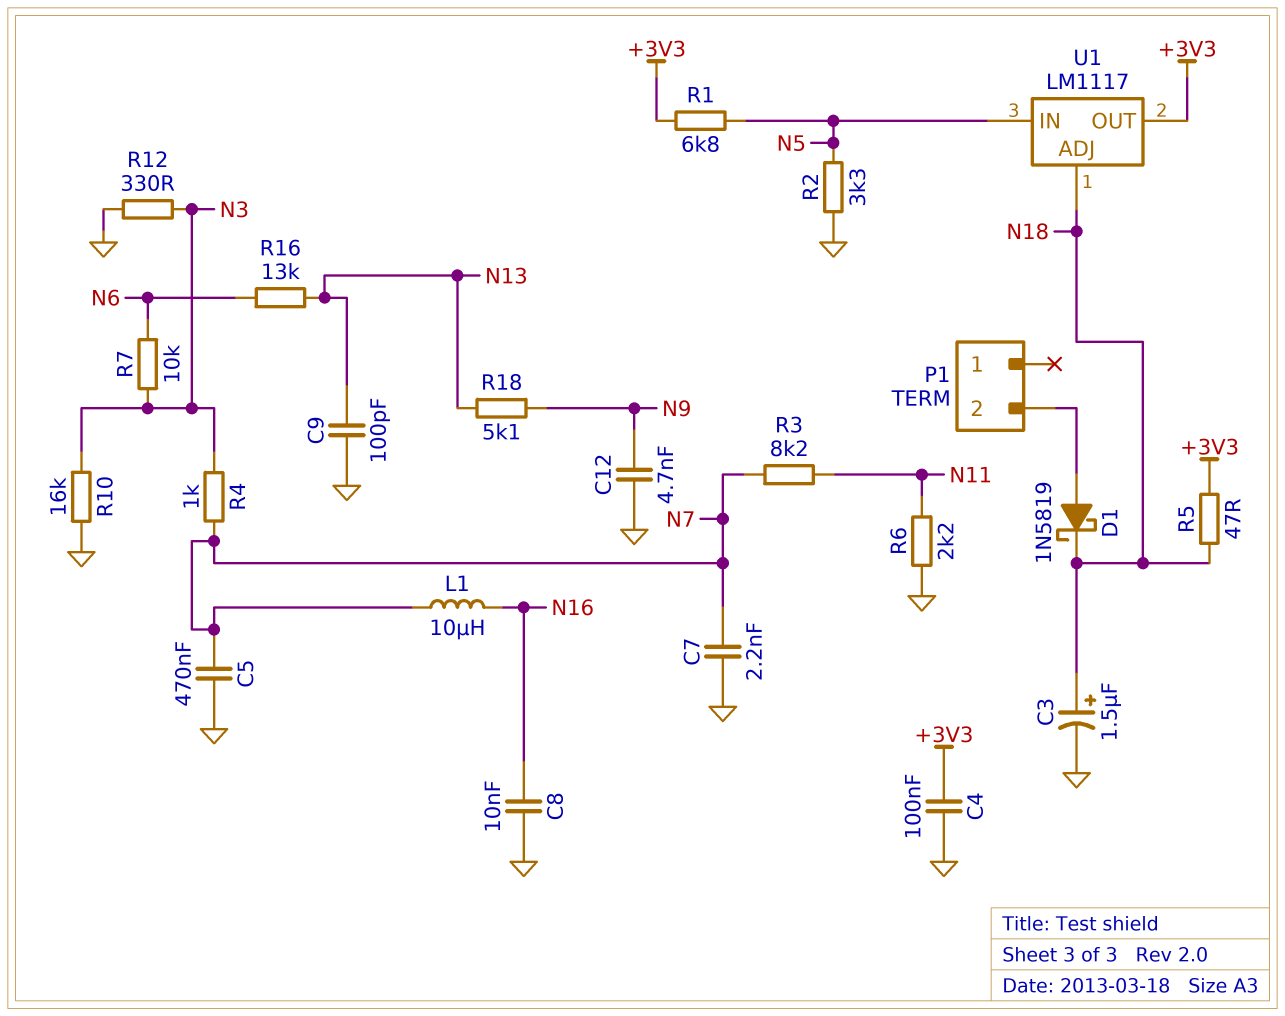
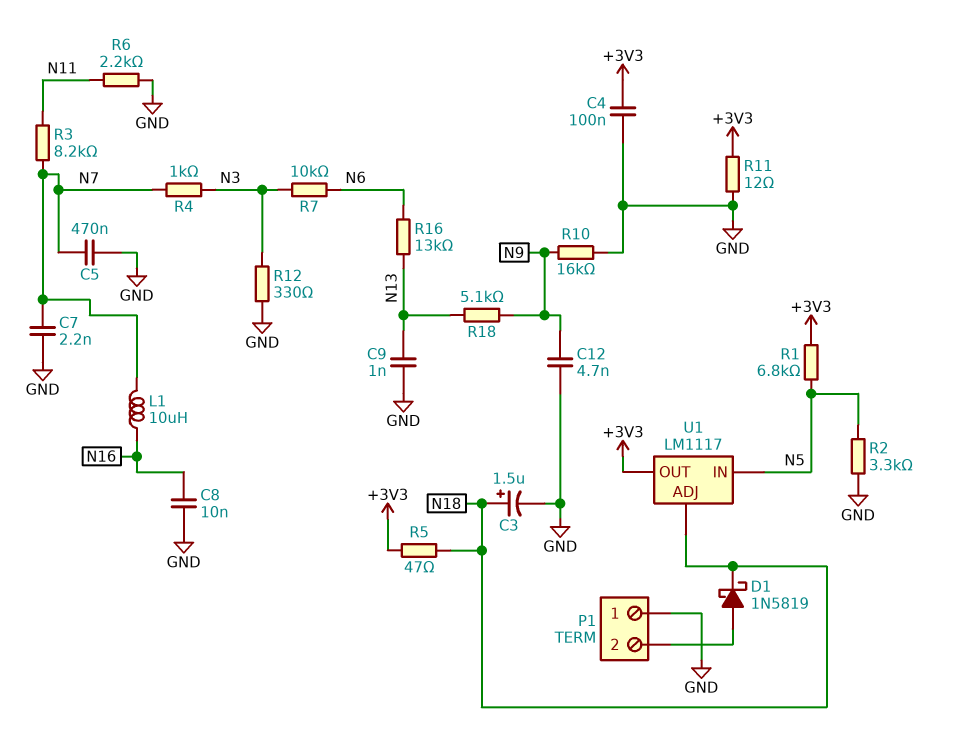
C9: 100pF (GND, N13) -> 1nF (GND, N13)
P1 pin 1: none -> GND
R10: 16k (GND, N3) -> 16k (GND, N9)
R11: none -> 12 (+3V3, GND)

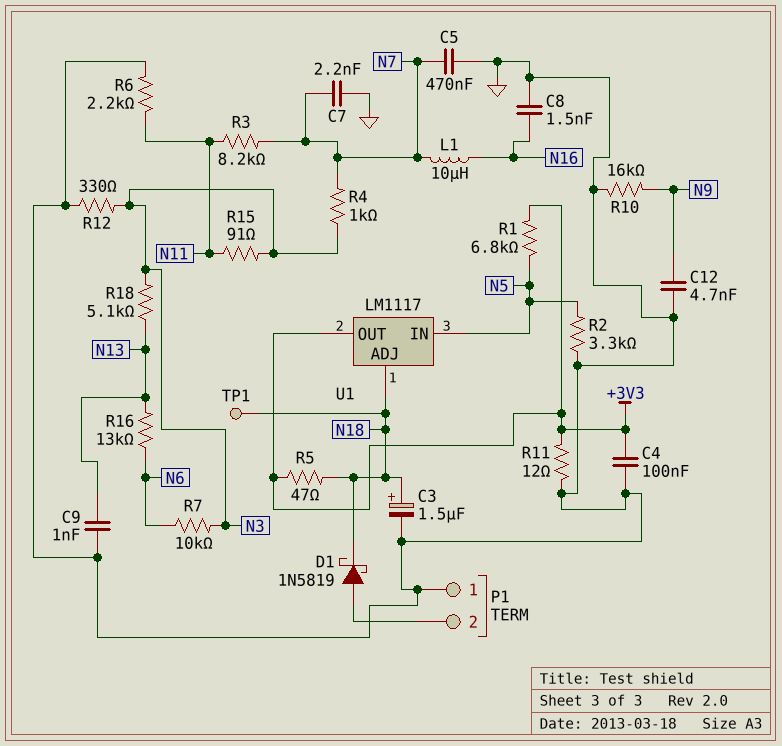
C8: 10nF (GND, N16) -> 1.5nF (GND, N16)
R15: none -> 91 (N3, N11)
R18: 5.1k (N9, N13) -> 5.1k (N3, N13)
TP1: none -> test point (N18)

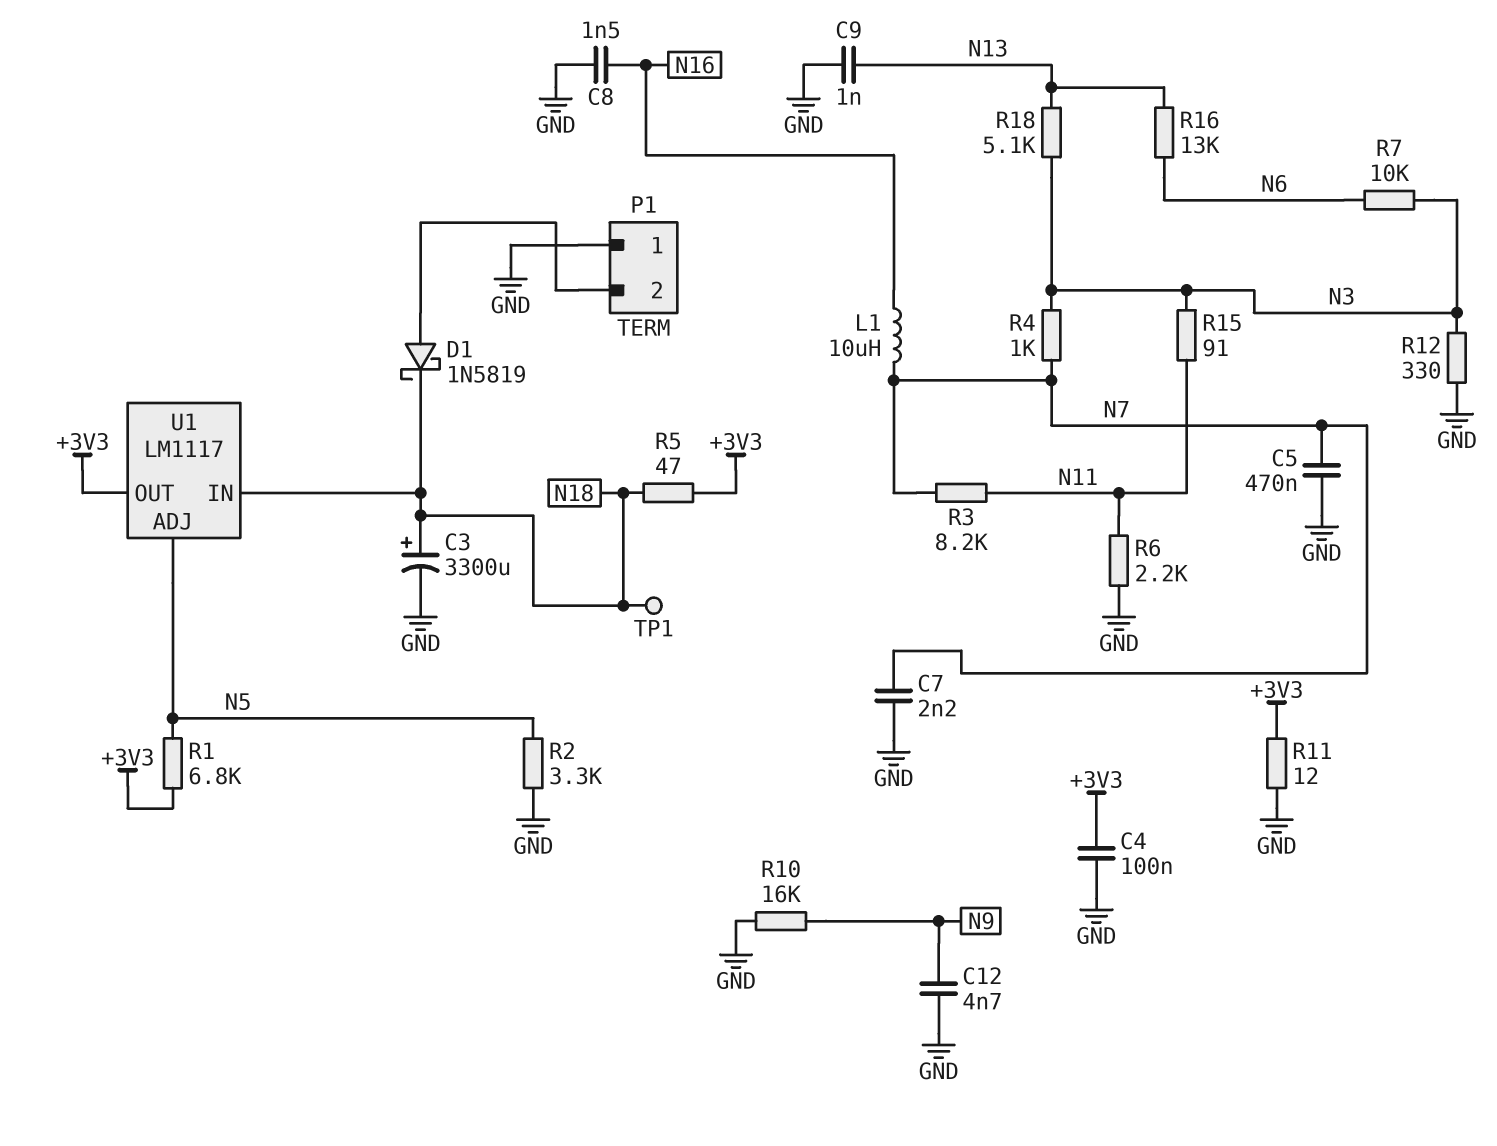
C3: 1.5uF (plus N18, minus GND) -> 3300uF (plus N18, minus GND)
U1 pin ADJ: N18 -> N5
U1 pin IN: N5 -> N18

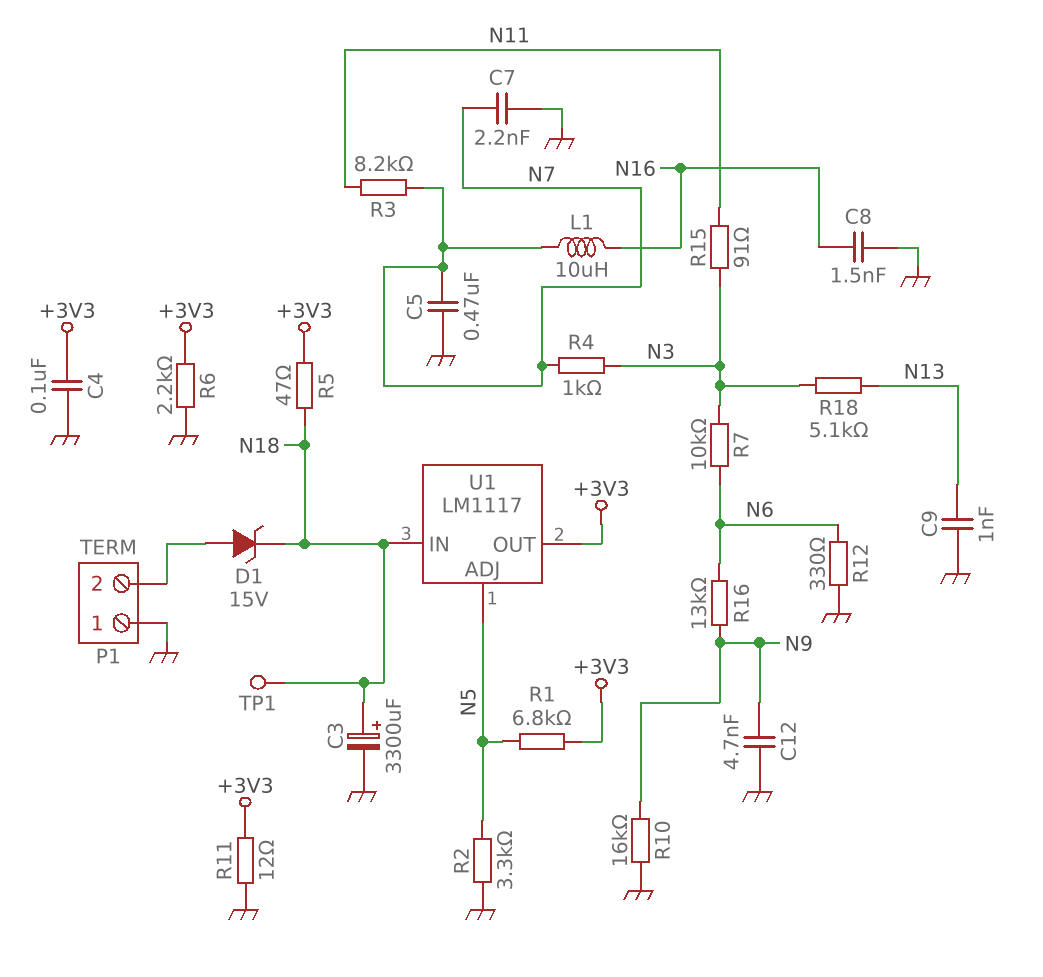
D1: schottky 1N5819 (A P1/2, K N18) -> zener 15V (A P1/2, K N18)
R6: 2.2k (GND, N11) -> 2.2k (+3V3, GND)
R12: 330 (GND, N3) -> 330 (GND, N6)
R16: 13k (N6, N13) -> 13k (N6, N9)

